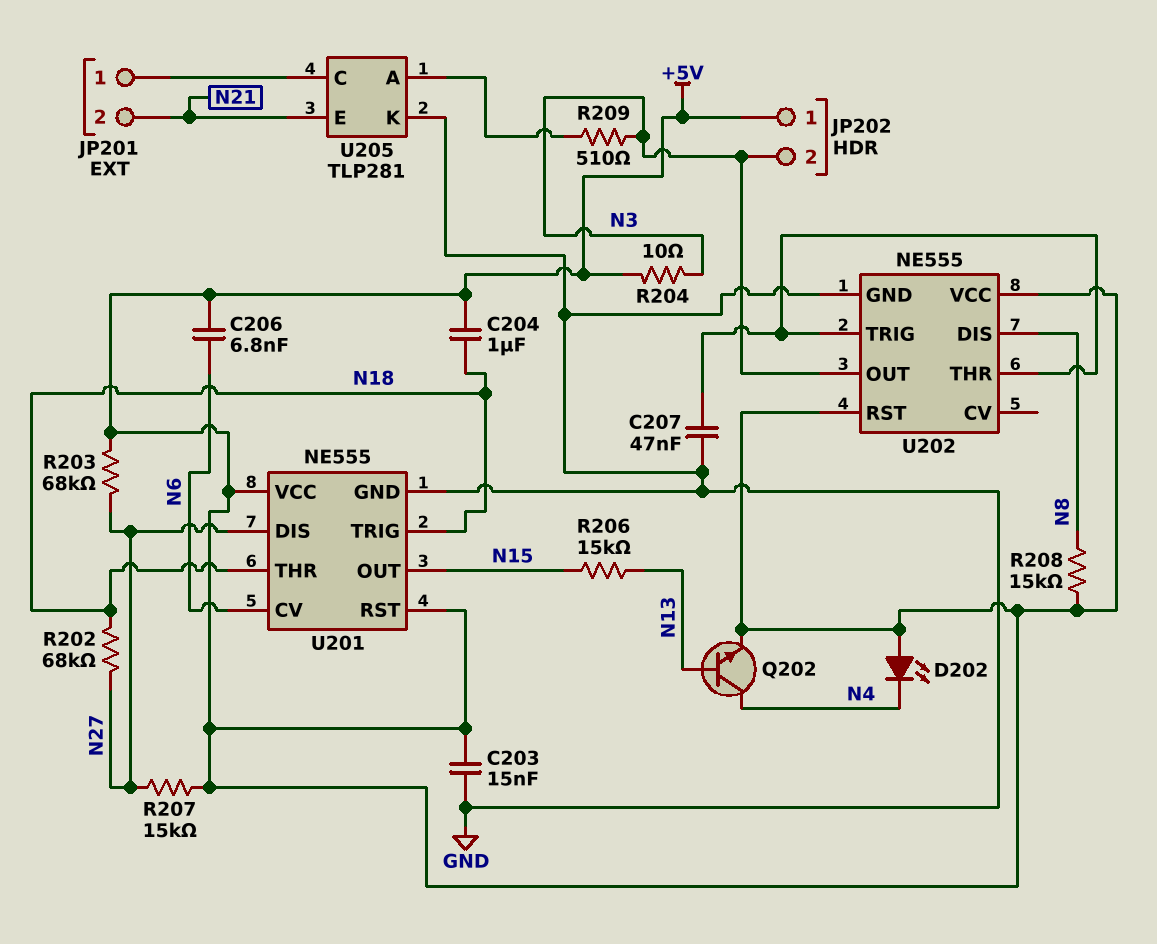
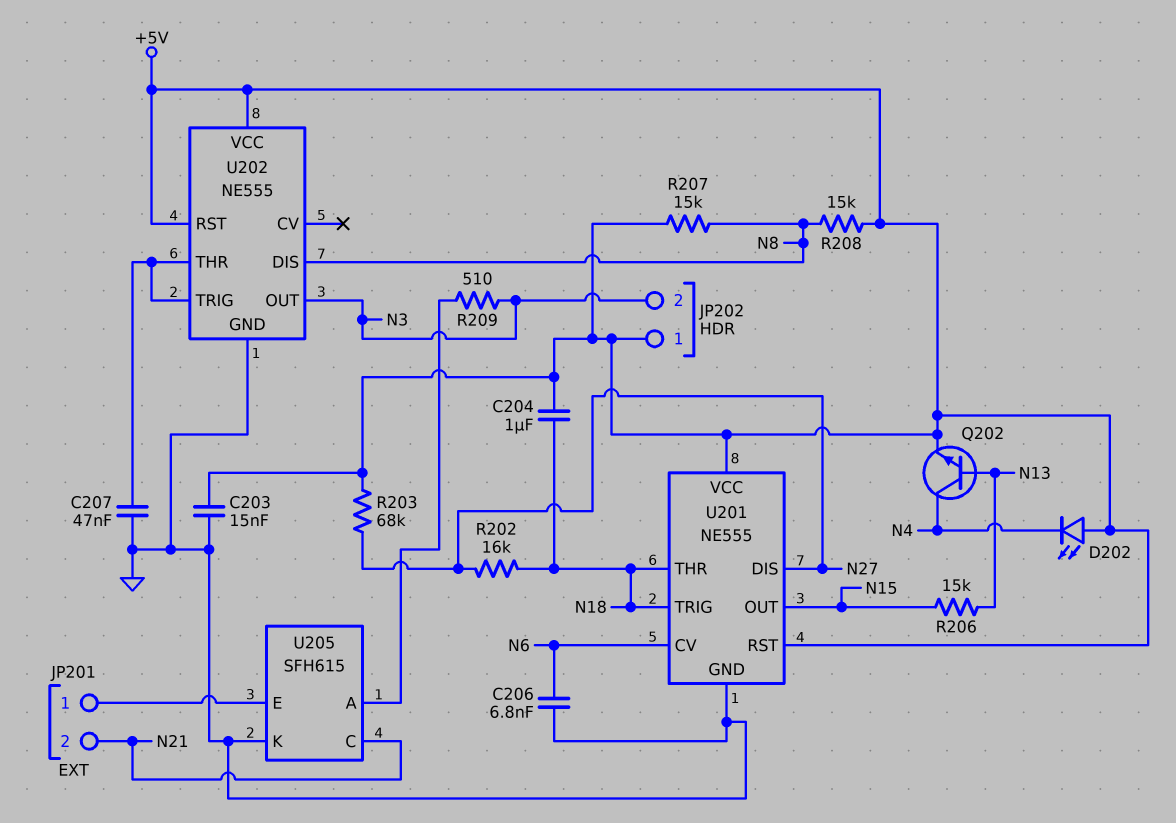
C206: 6.8nF (+5V, N6) -> 6.8nF (GND, N6)
R202: 68k (N18, N27) -> 16k (N18, N27)
R204: 10 (+5V, N3) -> none
R207: 15k (+5V, N27) -> 15k (+5V, N8)
U205: TLP281 -> SFH615
U205 pin C: JP201/1 -> N21
U205 pin E: N21 -> JP201/1

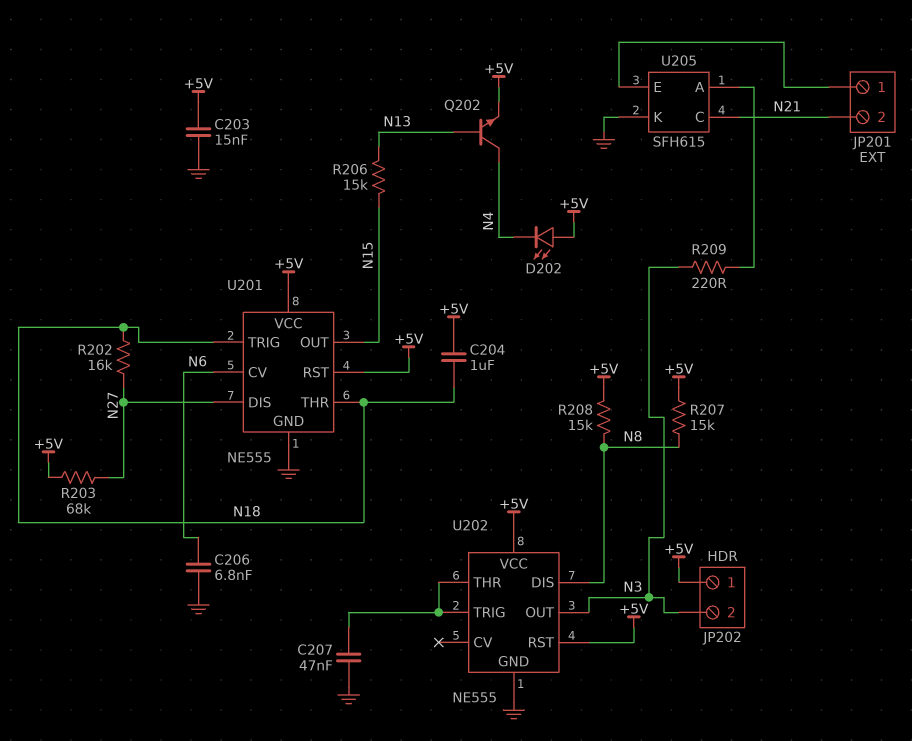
R209: 510 (N3, U205/A) -> 220 (N3, U205/A)

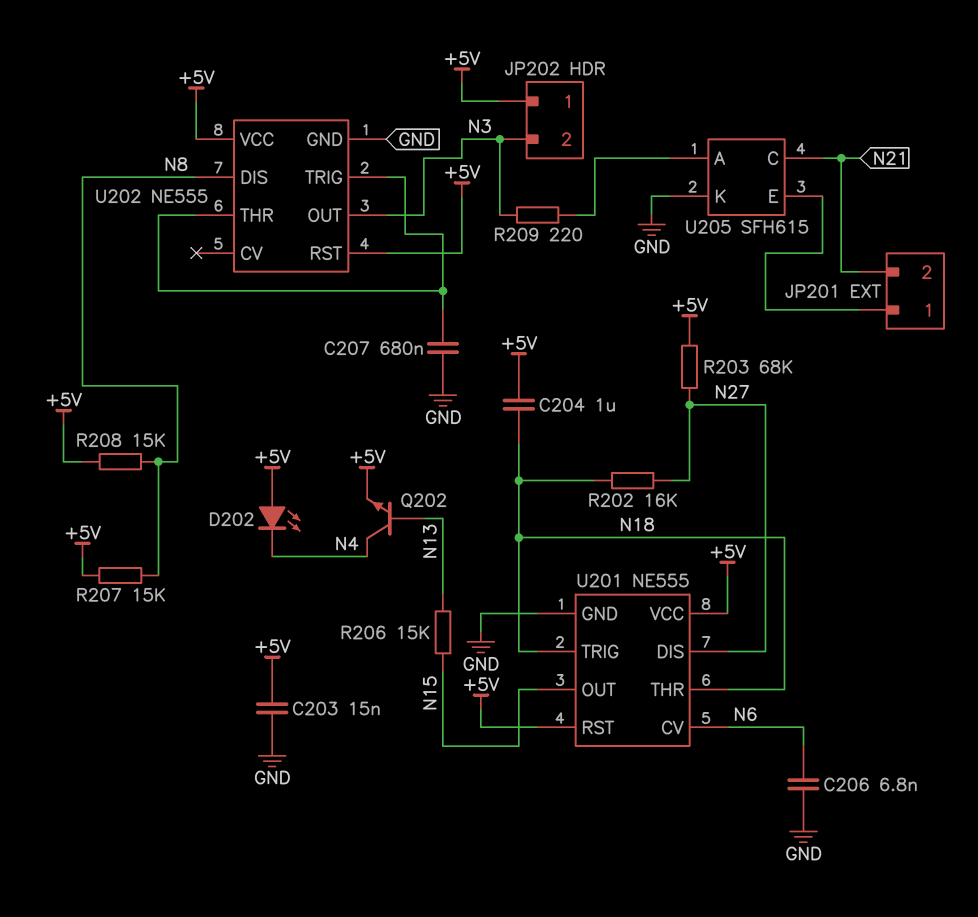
C207: 47nF (GND, U202/THR) -> 680nF (GND, U202/THR)

